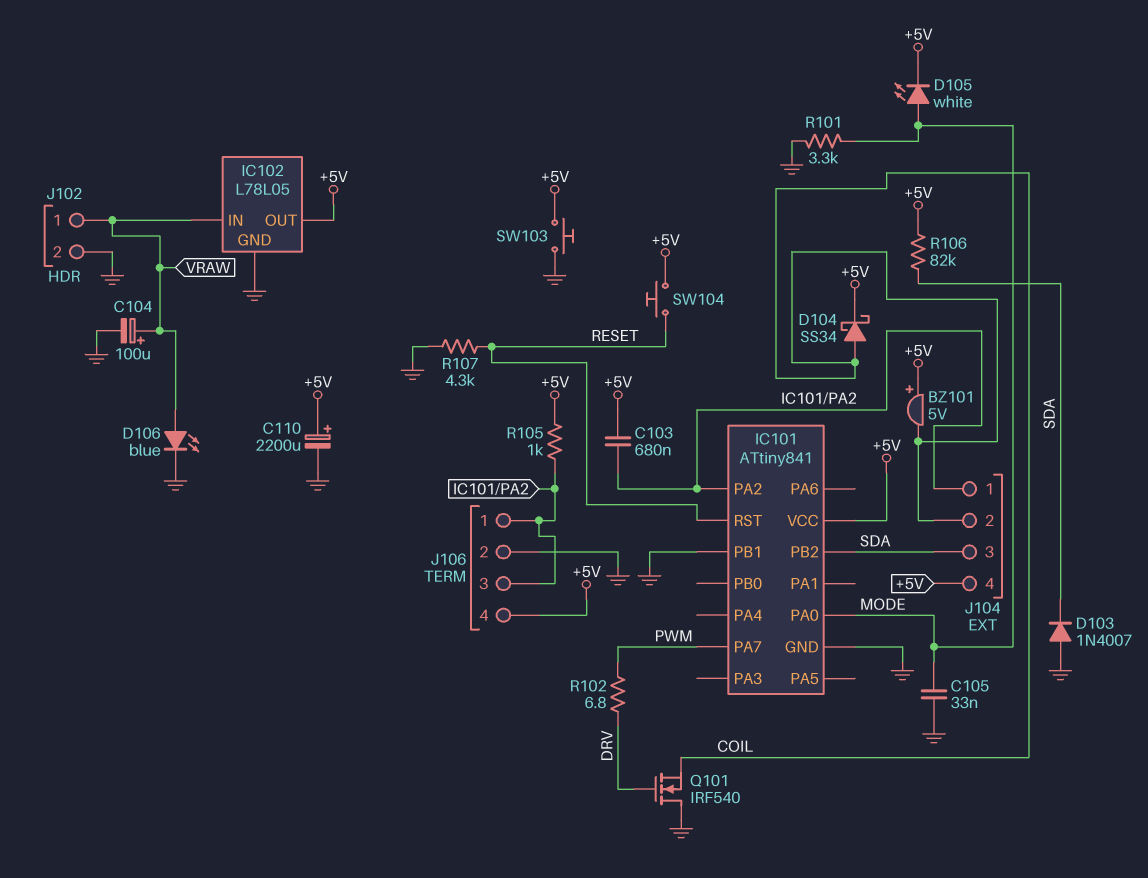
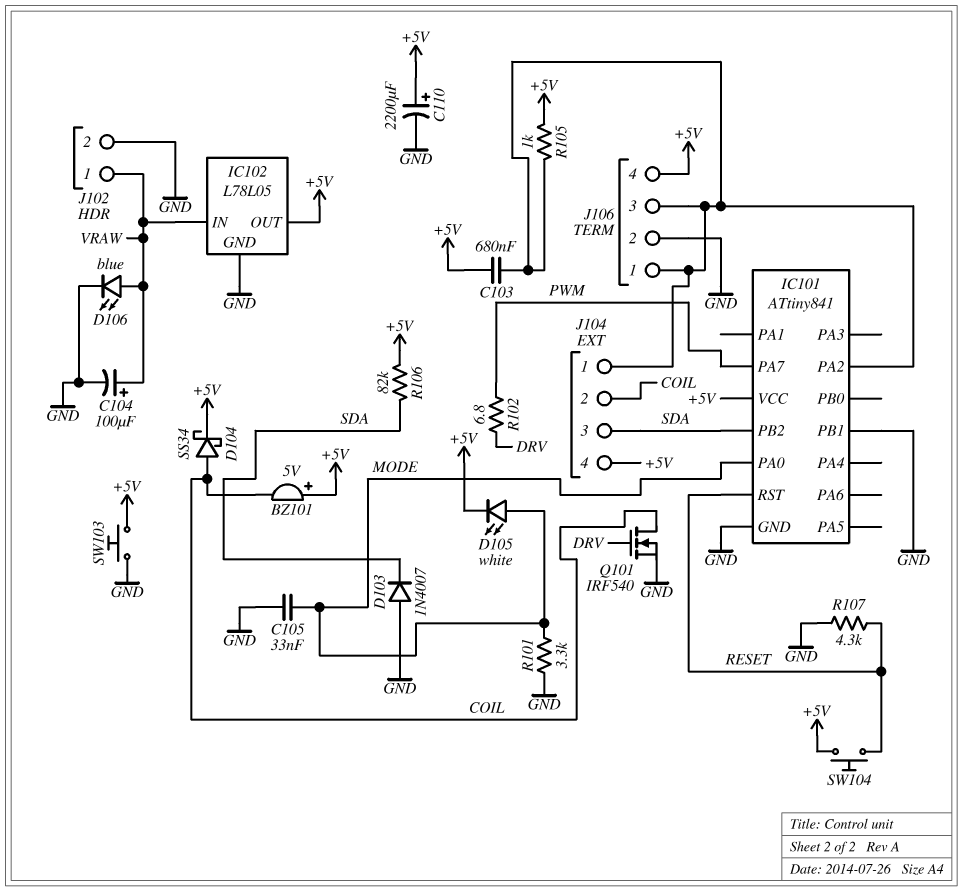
Q101: NMOS IRF540 (G DRV, D GND, S COIL) -> NMOS IRF540 (G DRV, D COIL, S GND)

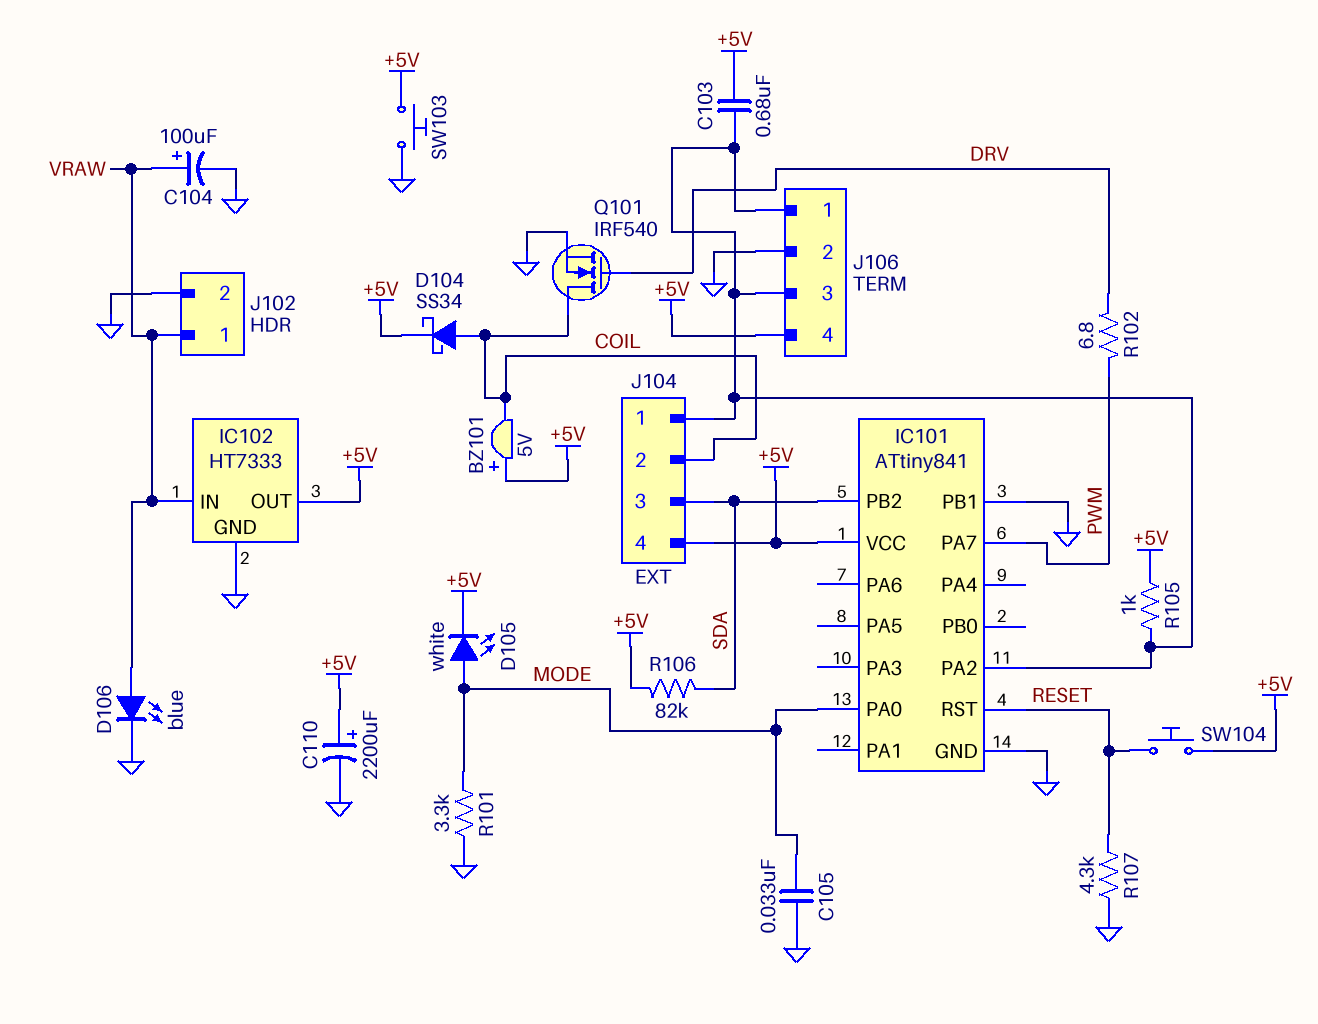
D103: diode 1N4007 (A GND, K SDA) -> none
IC102: L78L05 -> HT7333

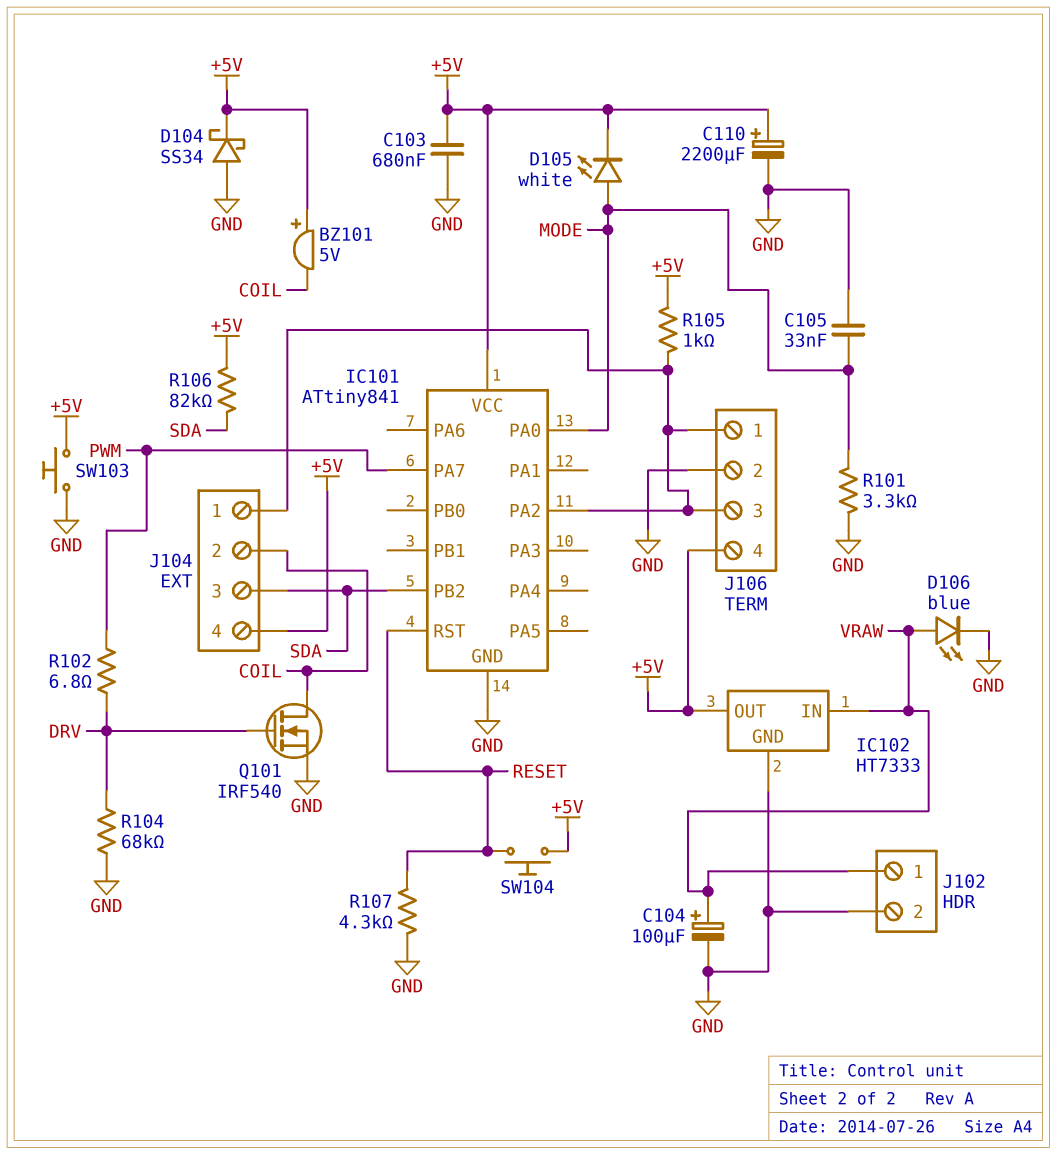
C103: 680nF (+5V, IC101/PA2) -> 680nF (+5V, GND)
D104: schottky SS34 (A COIL, K +5V) -> schottky SS34 (A GND, K +5V)
IC101 pin PB1: GND -> none
R104: none -> 68k (DRV, GND)

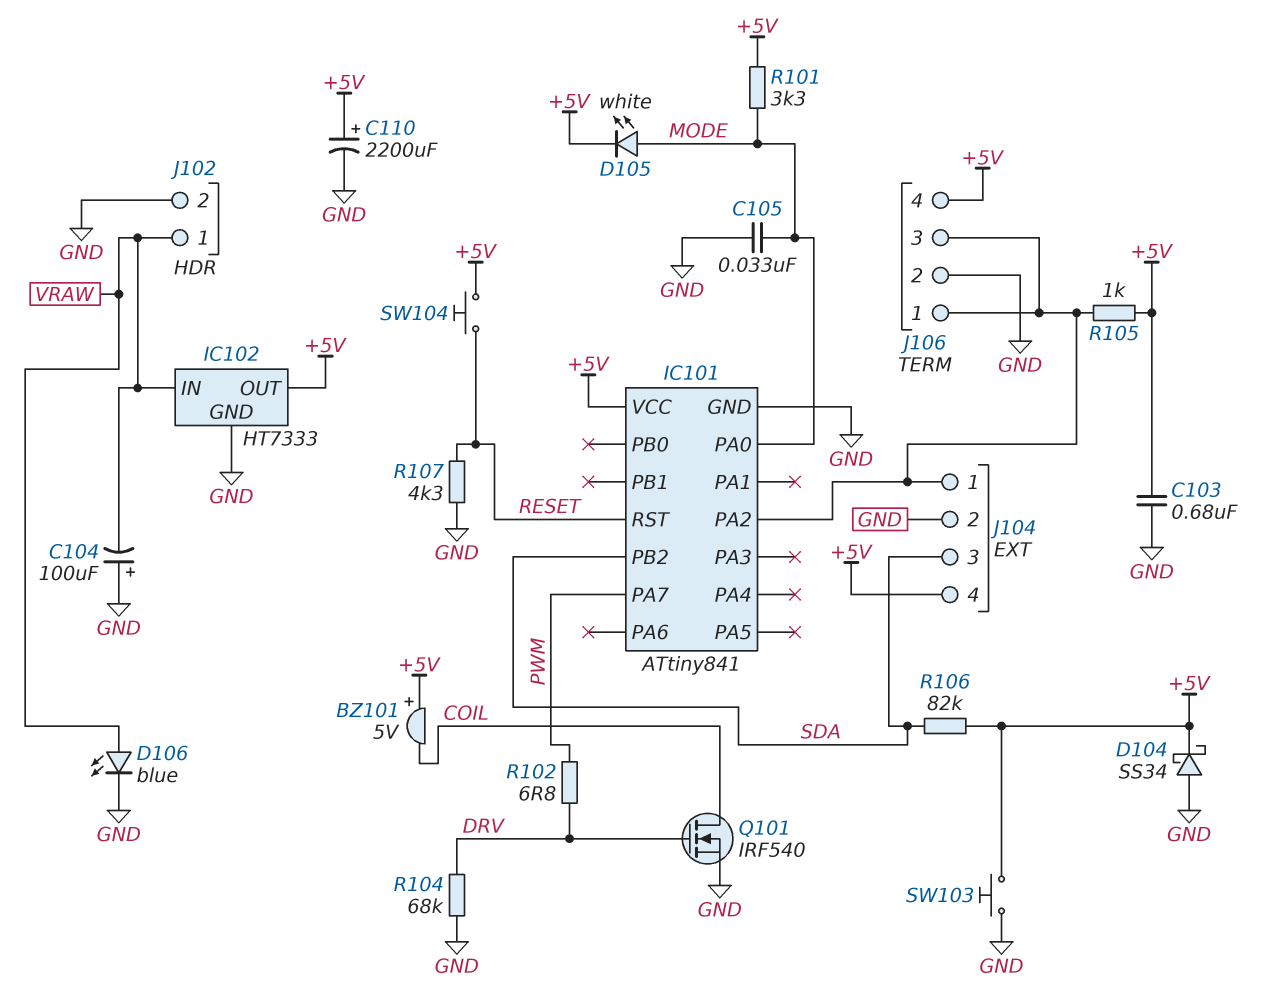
C104: 100uF (plus VRAW, minus GND) -> 100uF (plus GND, minus VRAW)
J104 pin 2: COIL -> GND
R101: 3.3k (GND, MODE) -> 3.3k (+5V, MODE)

